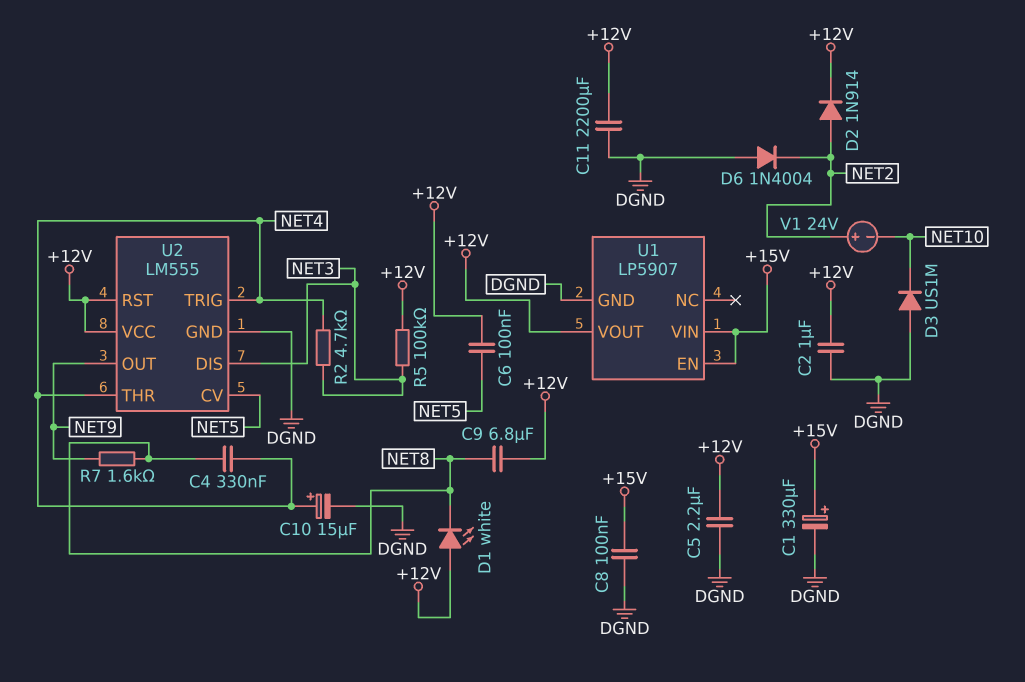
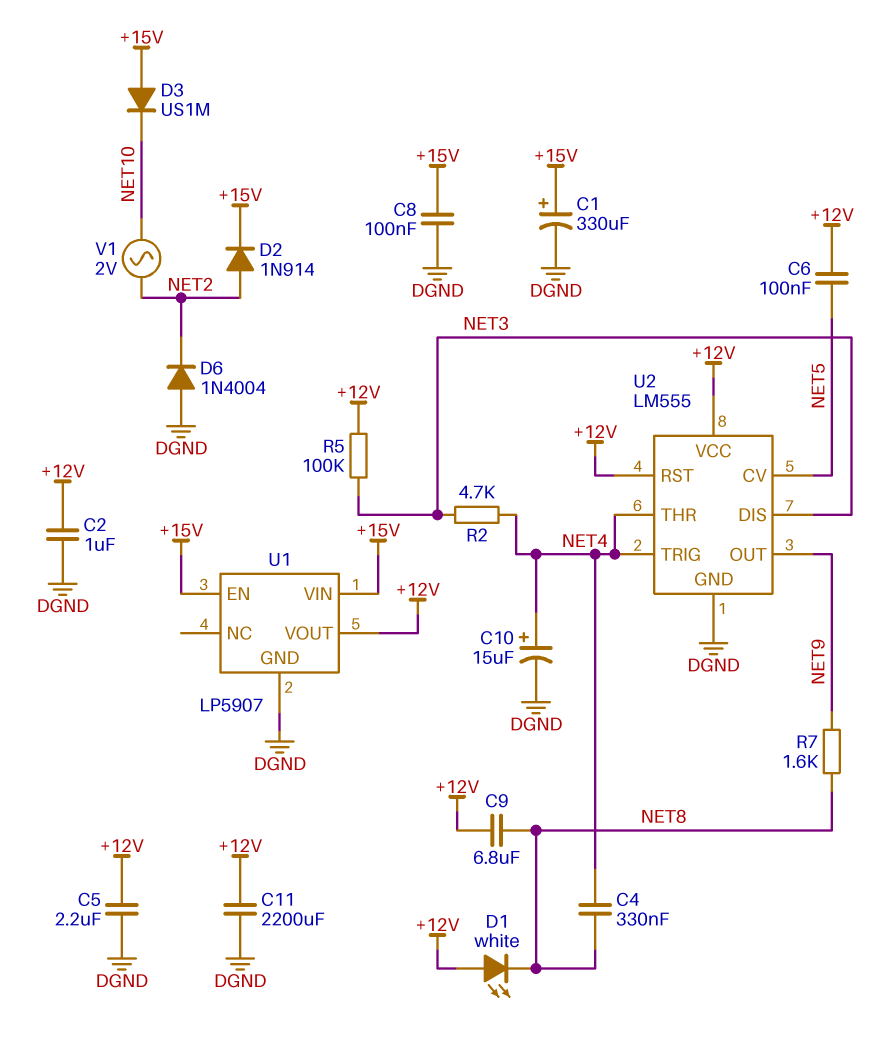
D2: diode 1N914 (A NET2, K +12V) -> diode 1N914 (A NET2, K +15V)
D3: diode US1M (A DGND, K NET10) -> diode US1M (A +15V, K NET10)
V1: 24V (plus NET2, minus NET10) -> AC 2V (NET2, NET10)

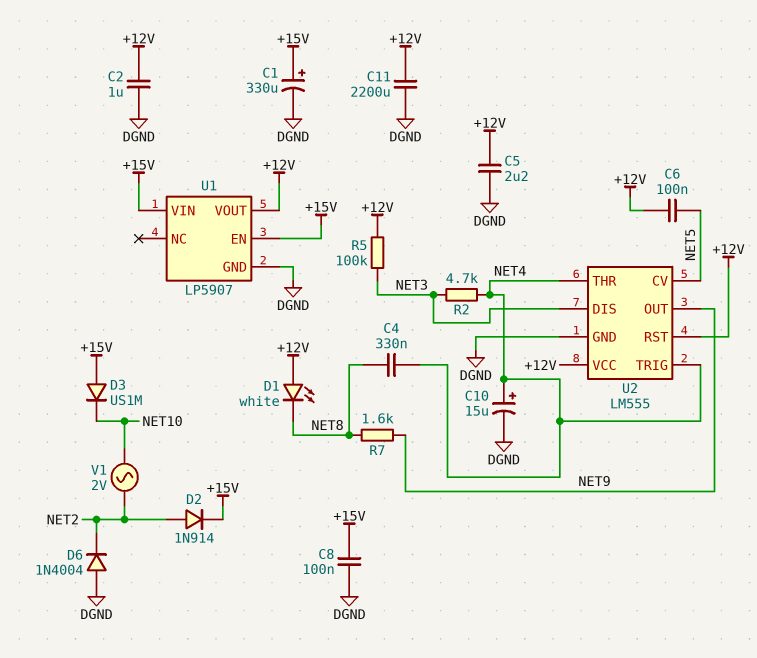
C9: 6.8uF (+12V, NET8) -> none

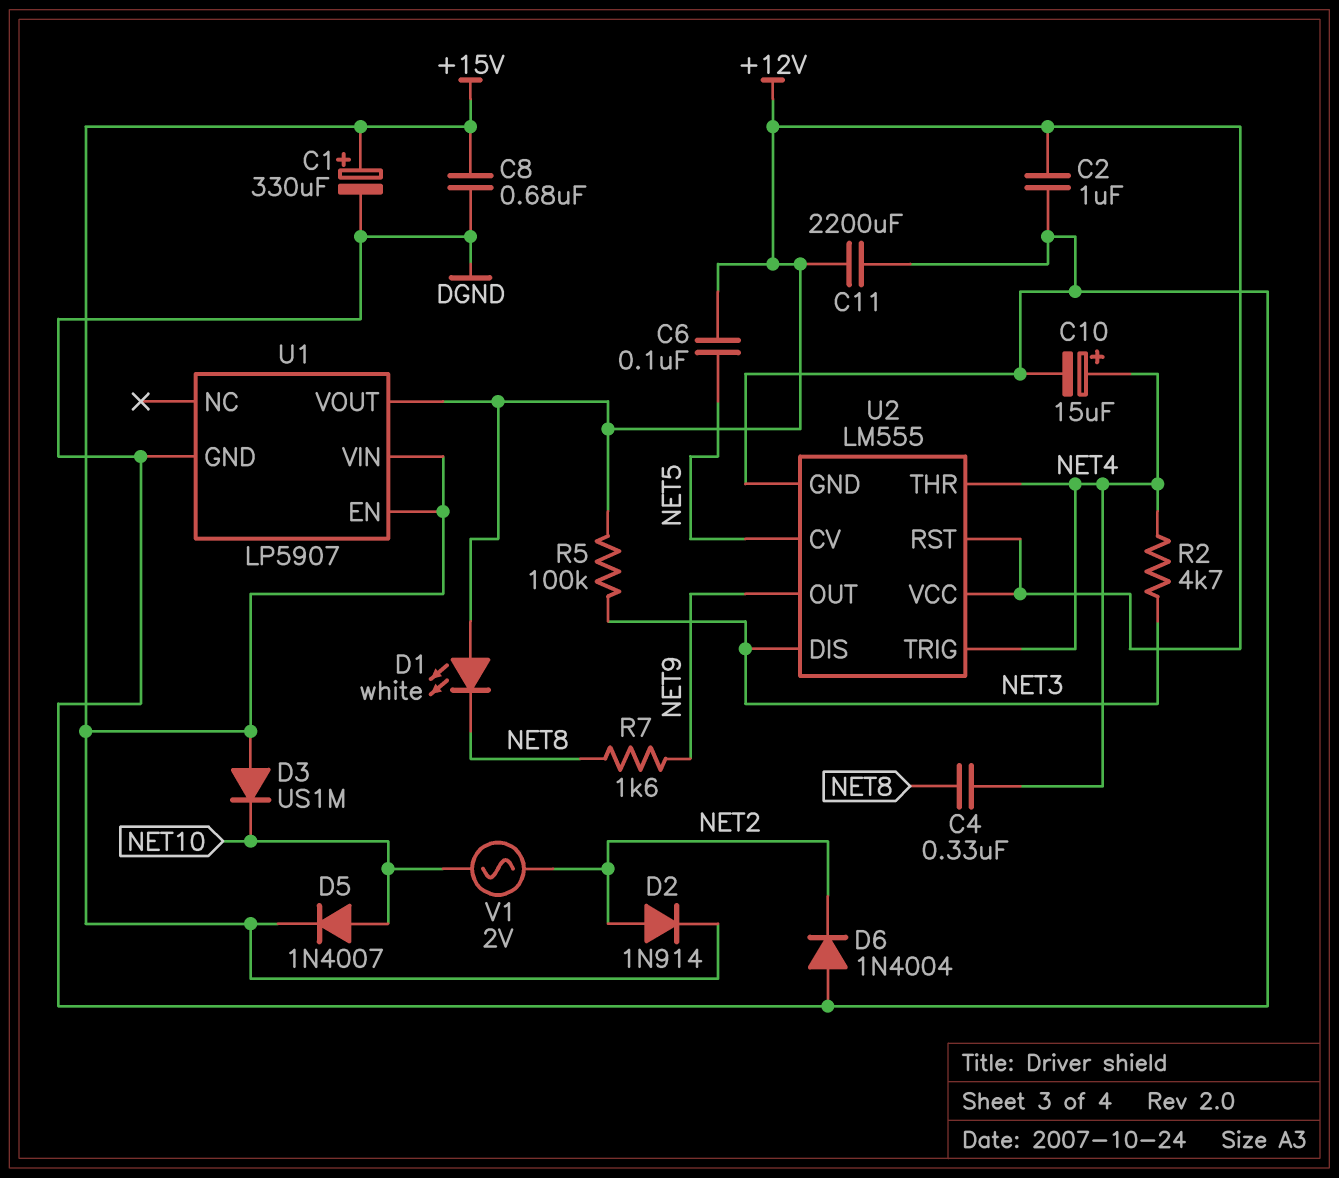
C5: 2.2uF (+12V, DGND) -> none
C8: 100nF (+15V, DGND) -> 680nF (+15V, DGND)
D5: none -> diode 1N4007 (A NET10, K +15V)

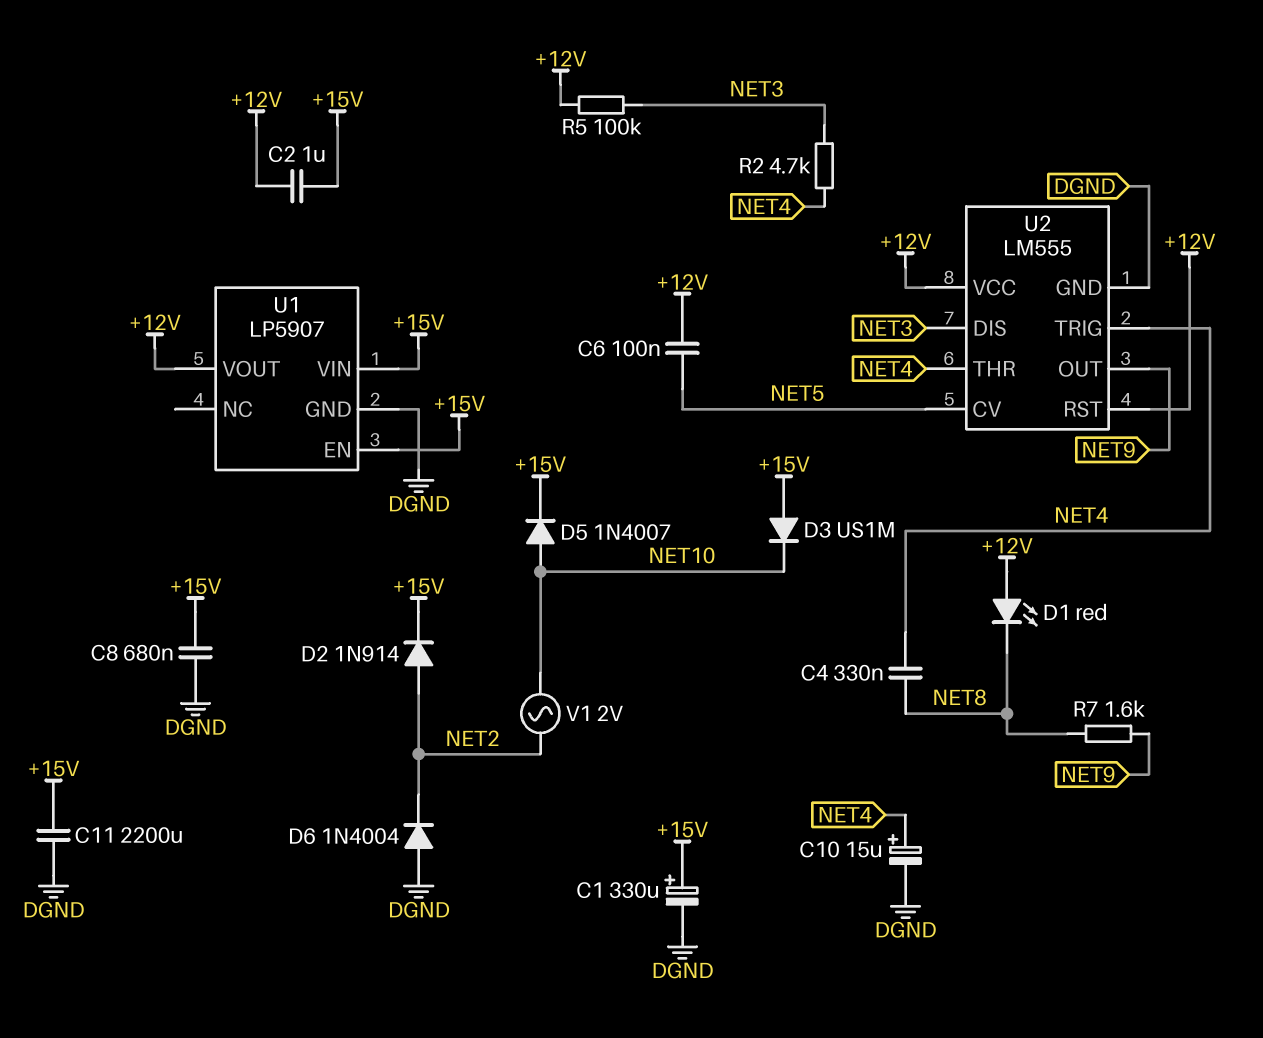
C2: 1uF (+12V, DGND) -> 1uF (+12V, +15V)
C11: 2200uF (+12V, DGND) -> 2200uF (+15V, DGND)
D1: LED white (A +12V, K NET8) -> LED red (A +12V, K NET8)

